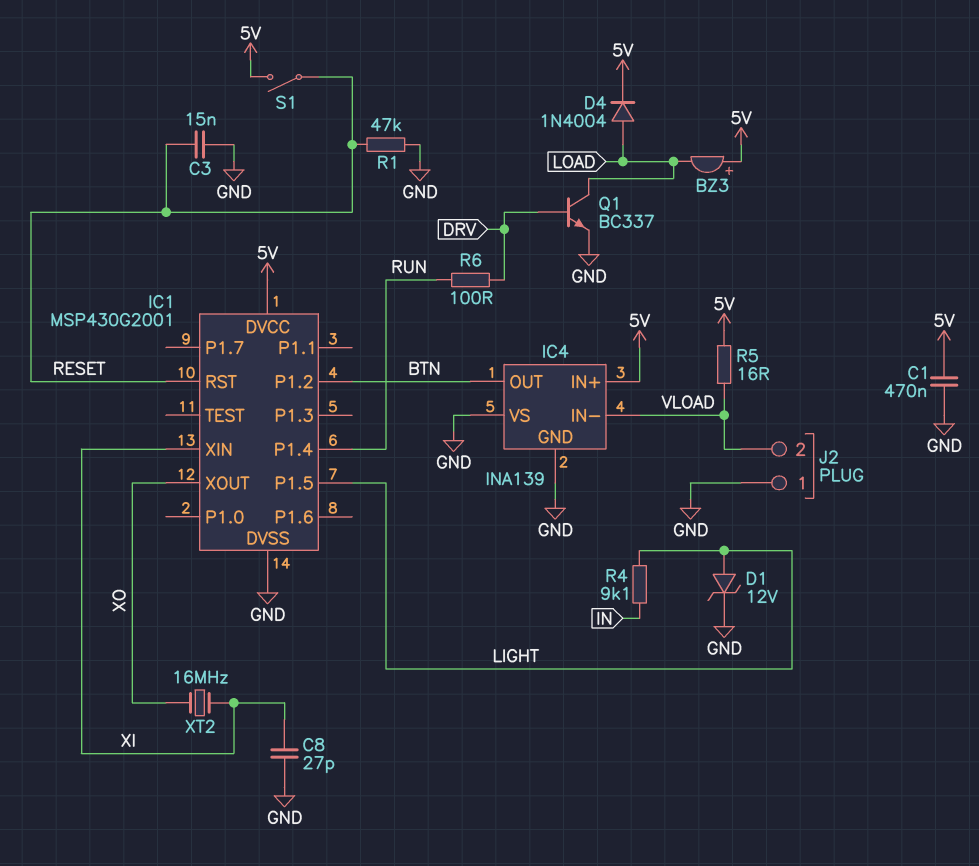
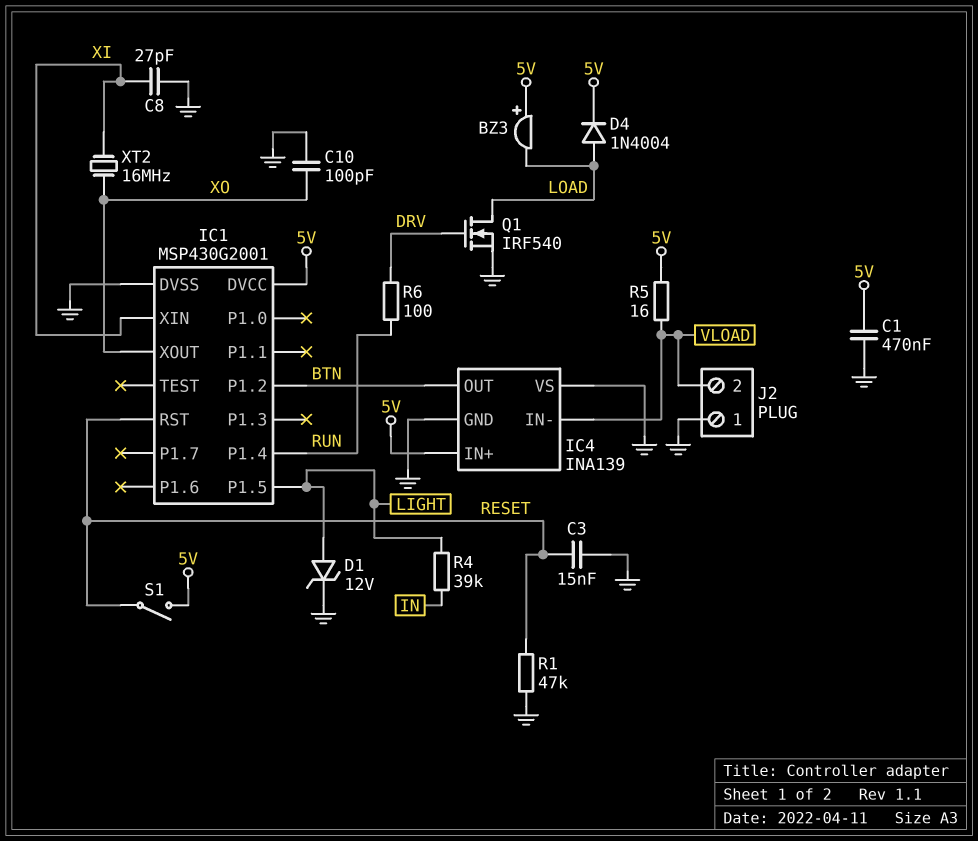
C10: none -> 100pF (GND, XO)
Q1: NPN BC337 (B DRV, C LOAD, E GND) -> NMOS IRF540 (G DRV, D LOAD, S GND)
R4: 9.1k (IN, LIGHT) -> 39k (IN, LIGHT)

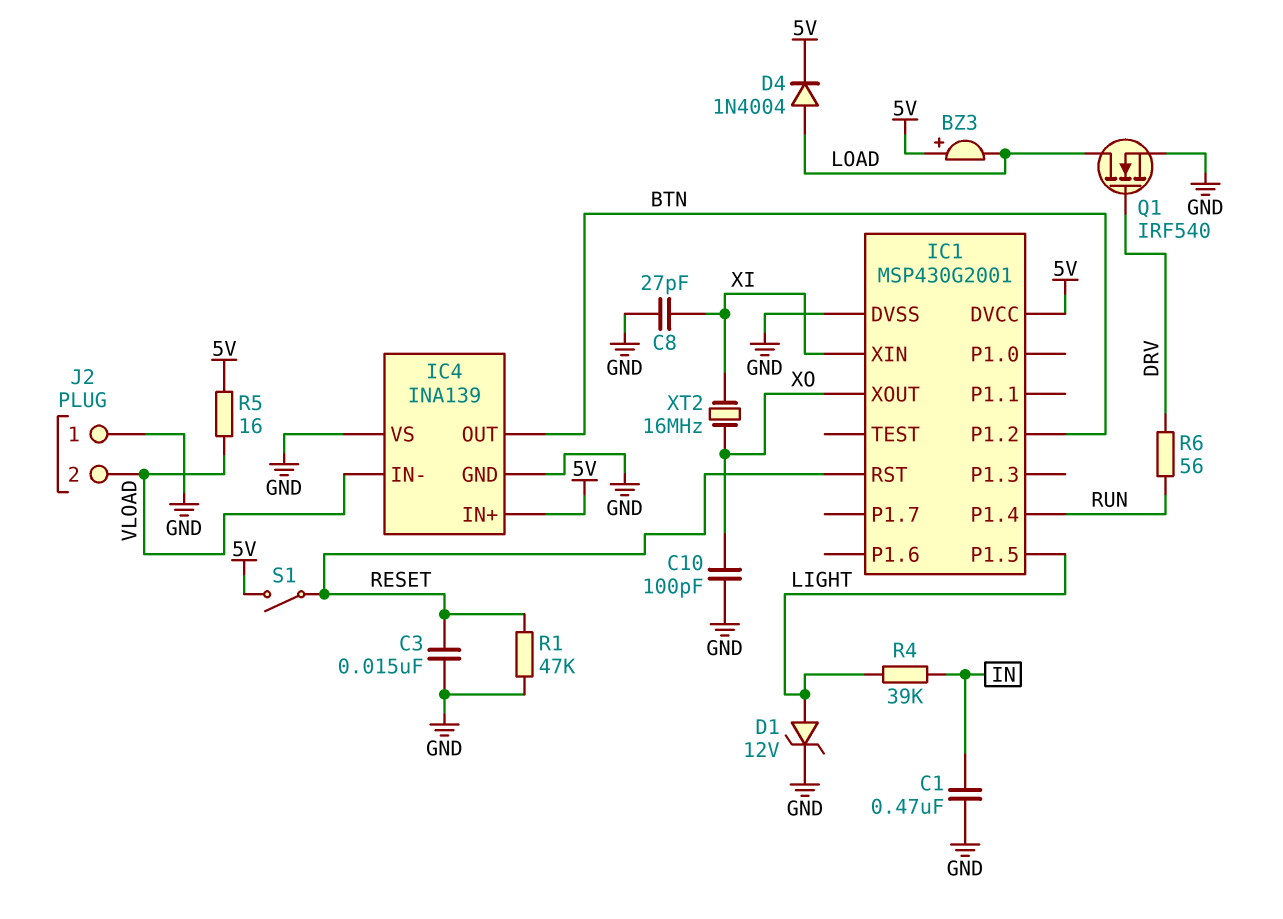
C1: 470nF (5V, GND) -> 470nF (GND, IN)
R6: 100 (DRV, RUN) -> 56 (DRV, RUN)

